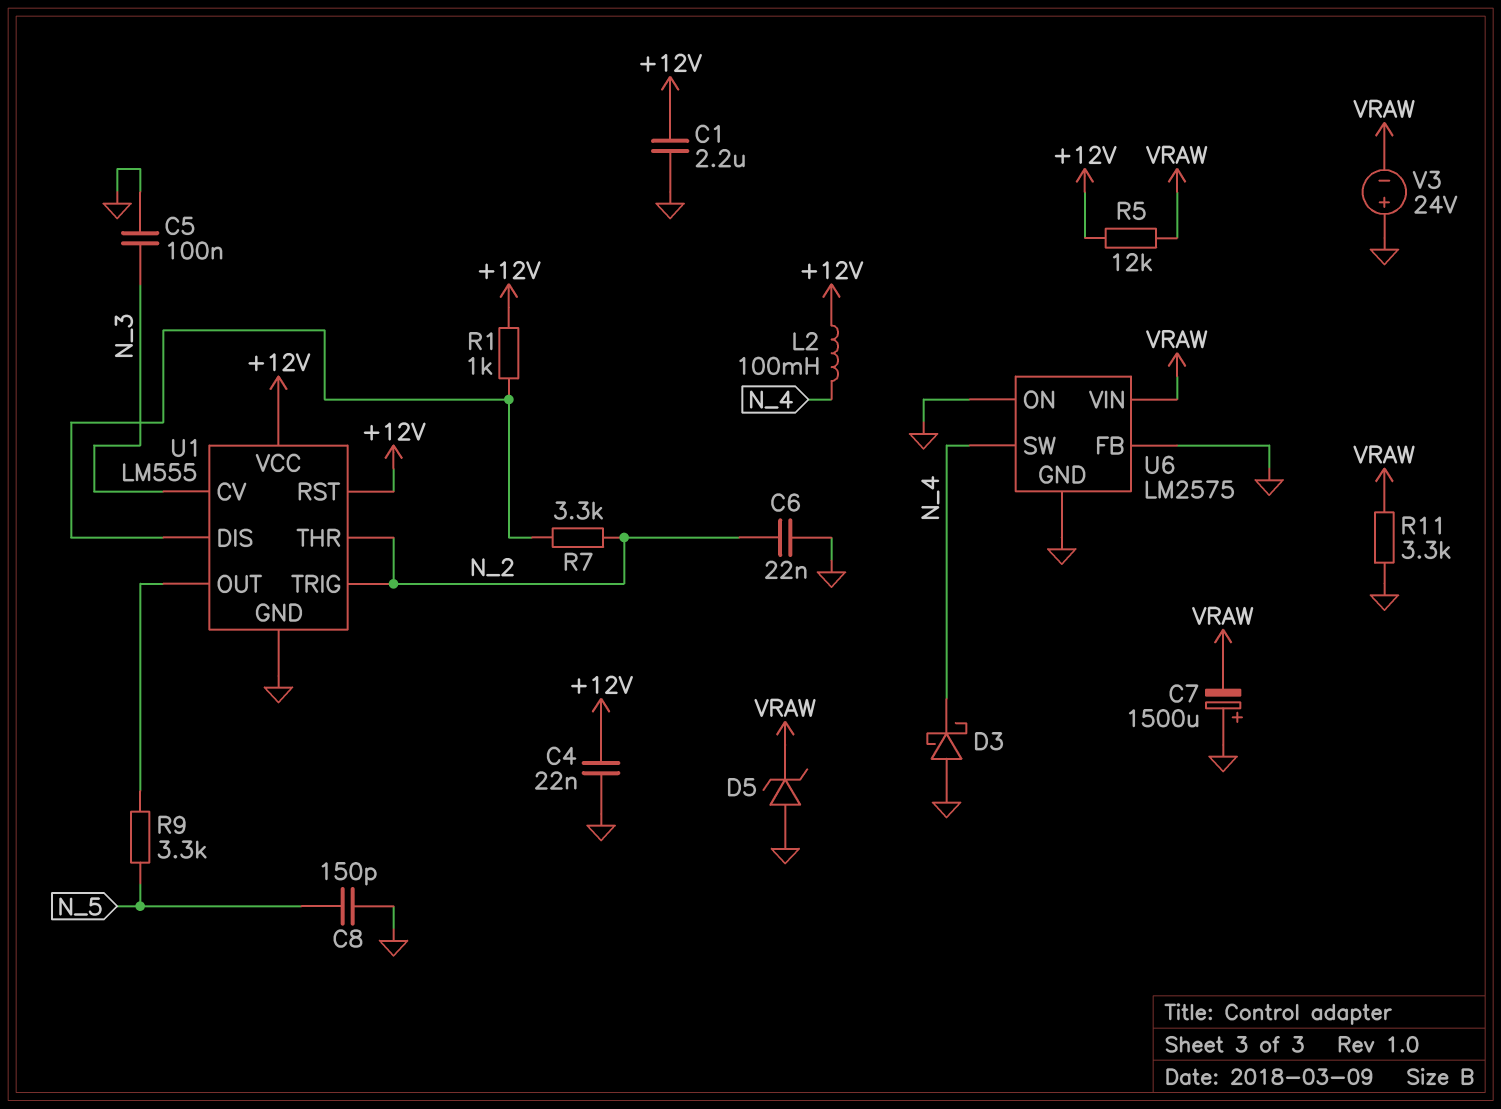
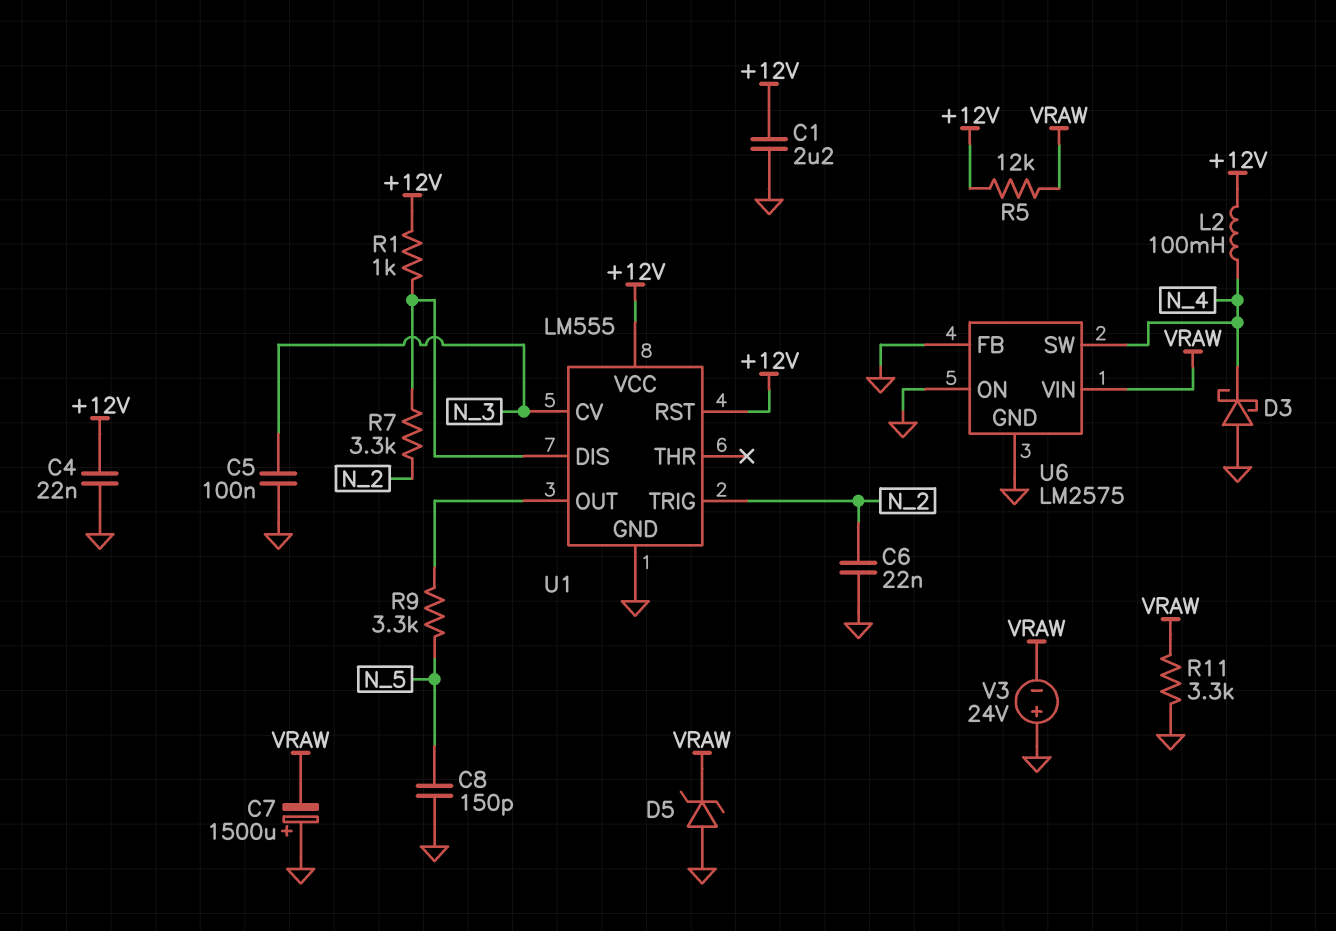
U1 pin THR: N_2 -> none

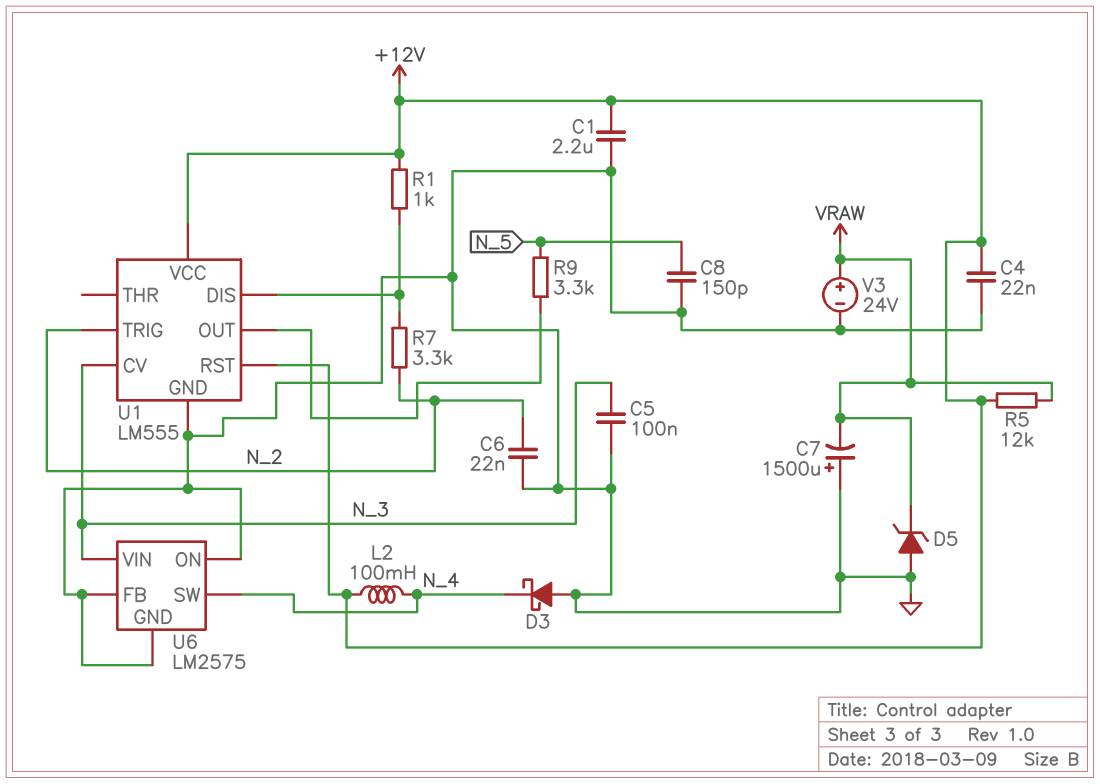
R11: 3.3k (GND, VRAW) -> none
U6 pin VIN: VRAW -> N_3
V3: 24V (plus GND, minus VRAW) -> 24V (plus VRAW, minus GND)

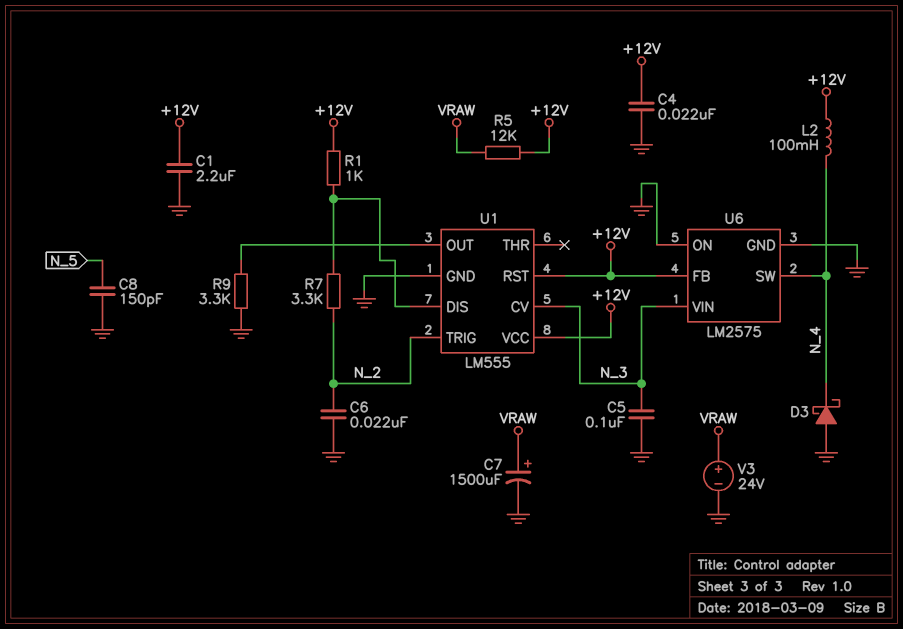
C7: 1500uF (plus GND, minus VRAW) -> 1500uF (plus VRAW, minus GND)
D5: zener (A GND, K VRAW) -> none
R9: 3.3k (N_5, U1/OUT) -> 3.3k (GND, U1/OUT)
U6 pin FB: GND -> +12V

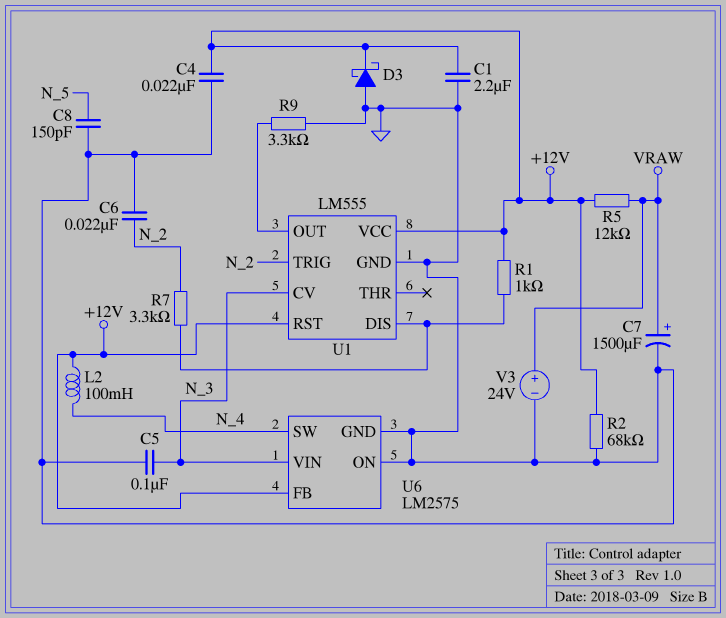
D3: schottky (A GND, K N_4) -> schottky (A GND, K +12V)
R2: none -> 68k (+12V, GND)

